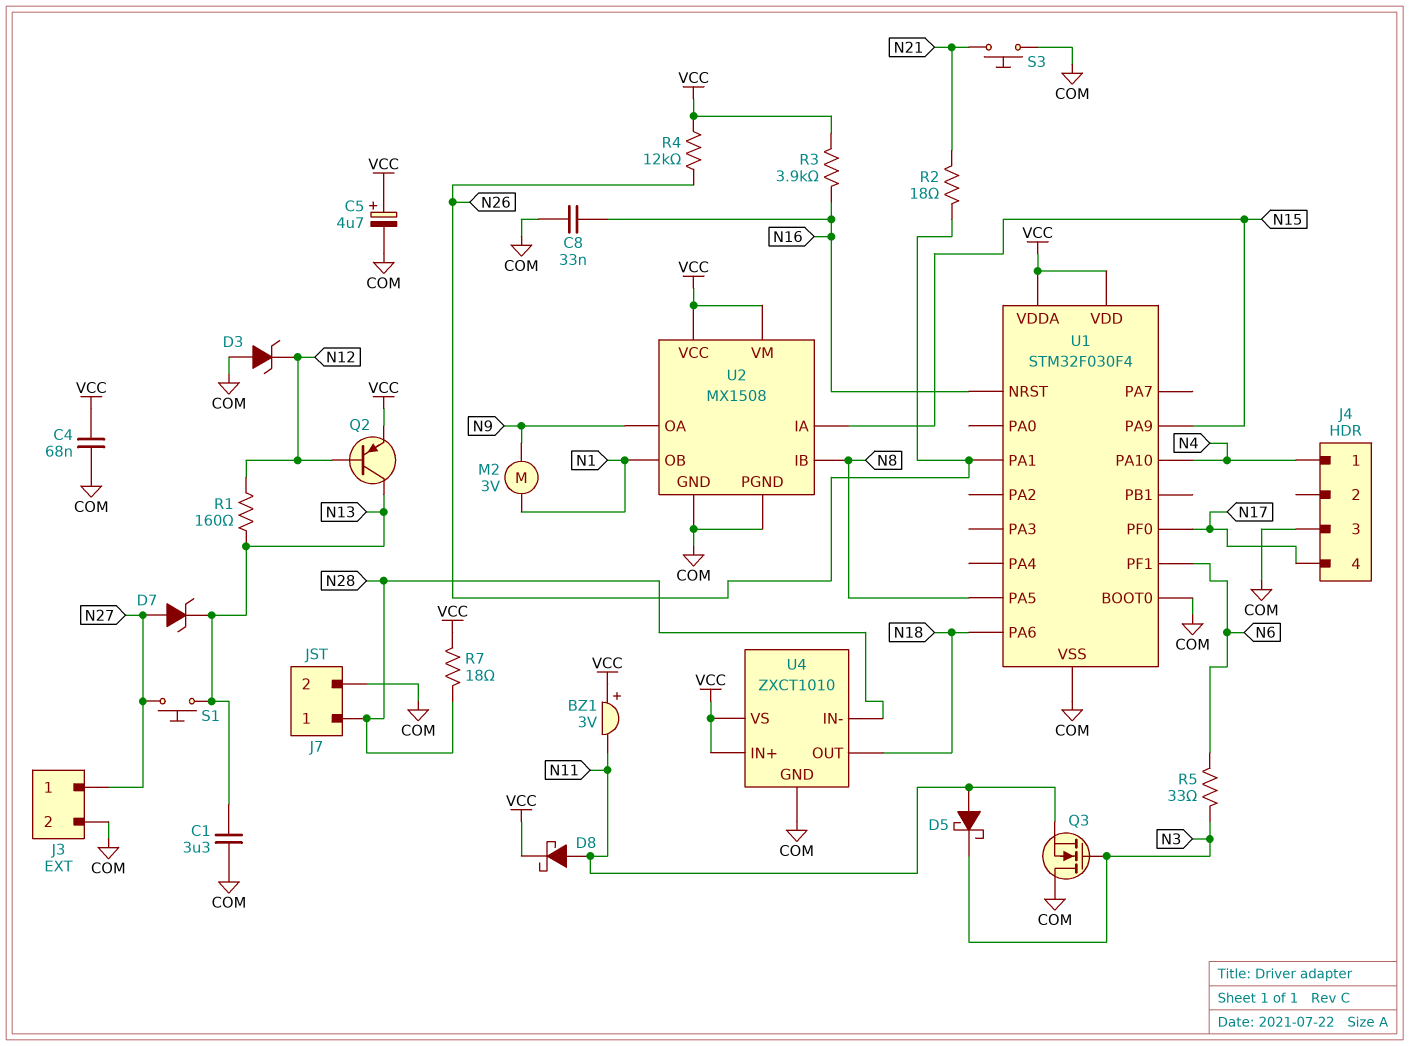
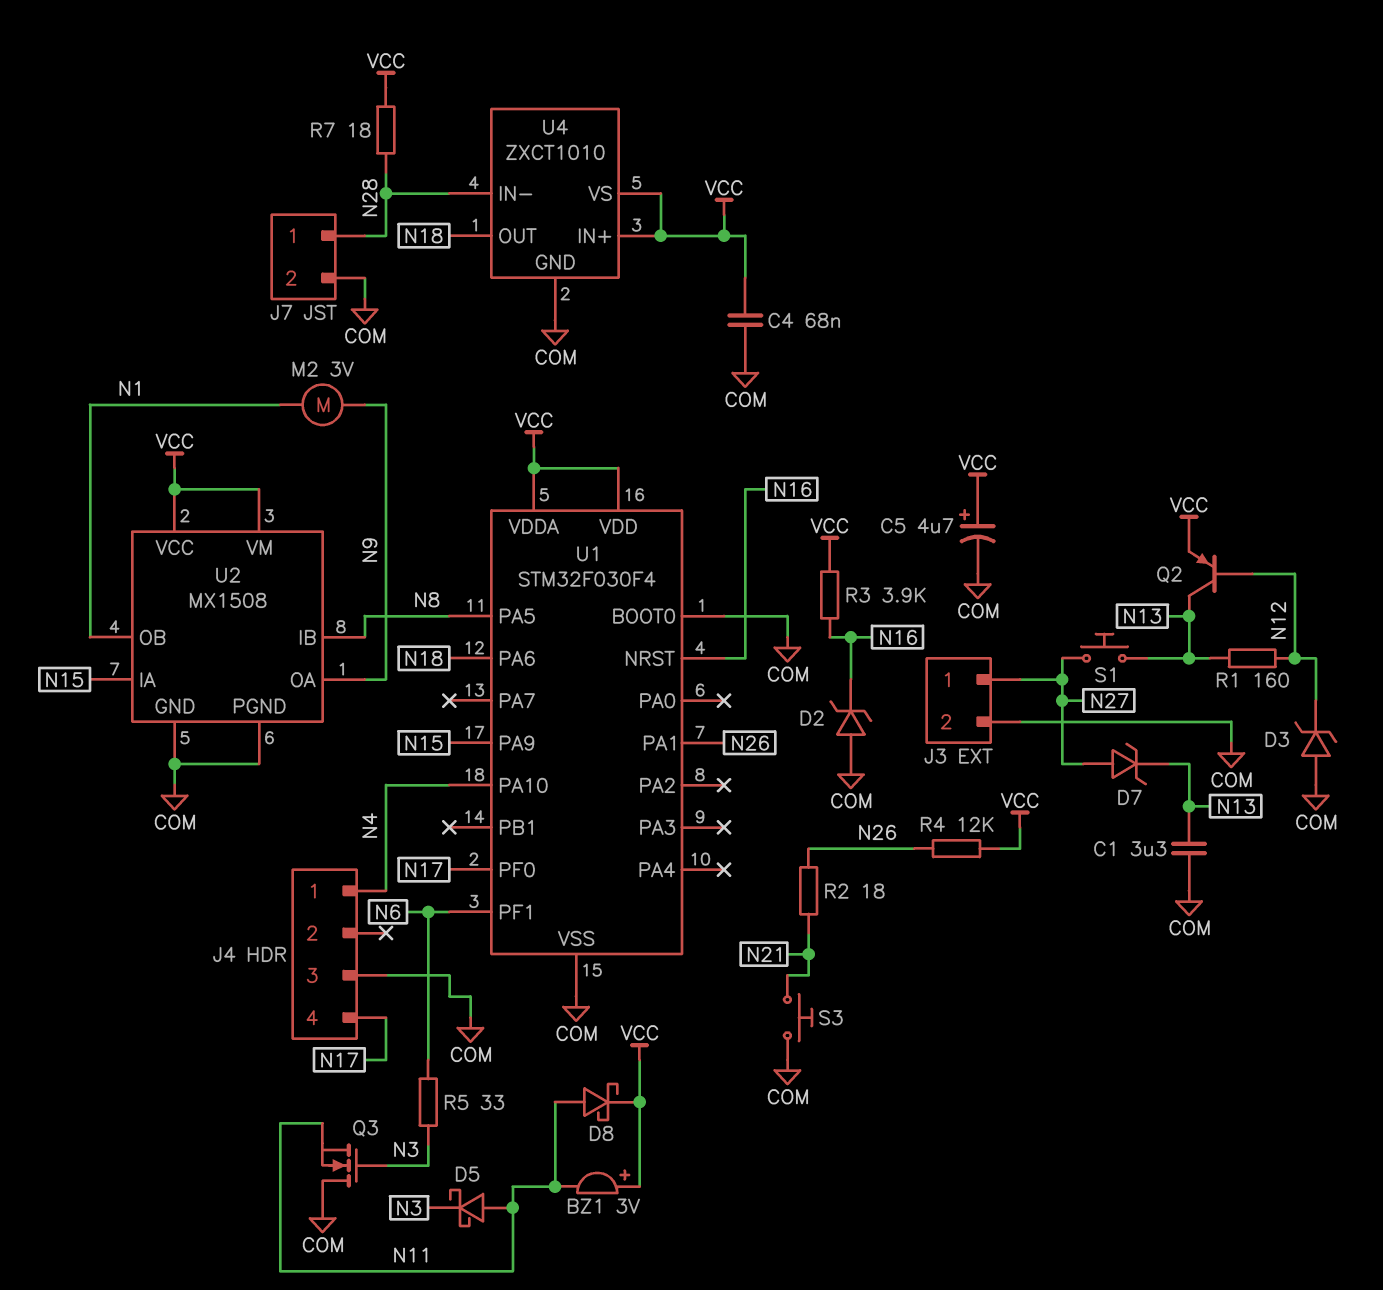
C8: 33nF (COM, N16) -> none
D2: none -> zener (A COM, K N16)

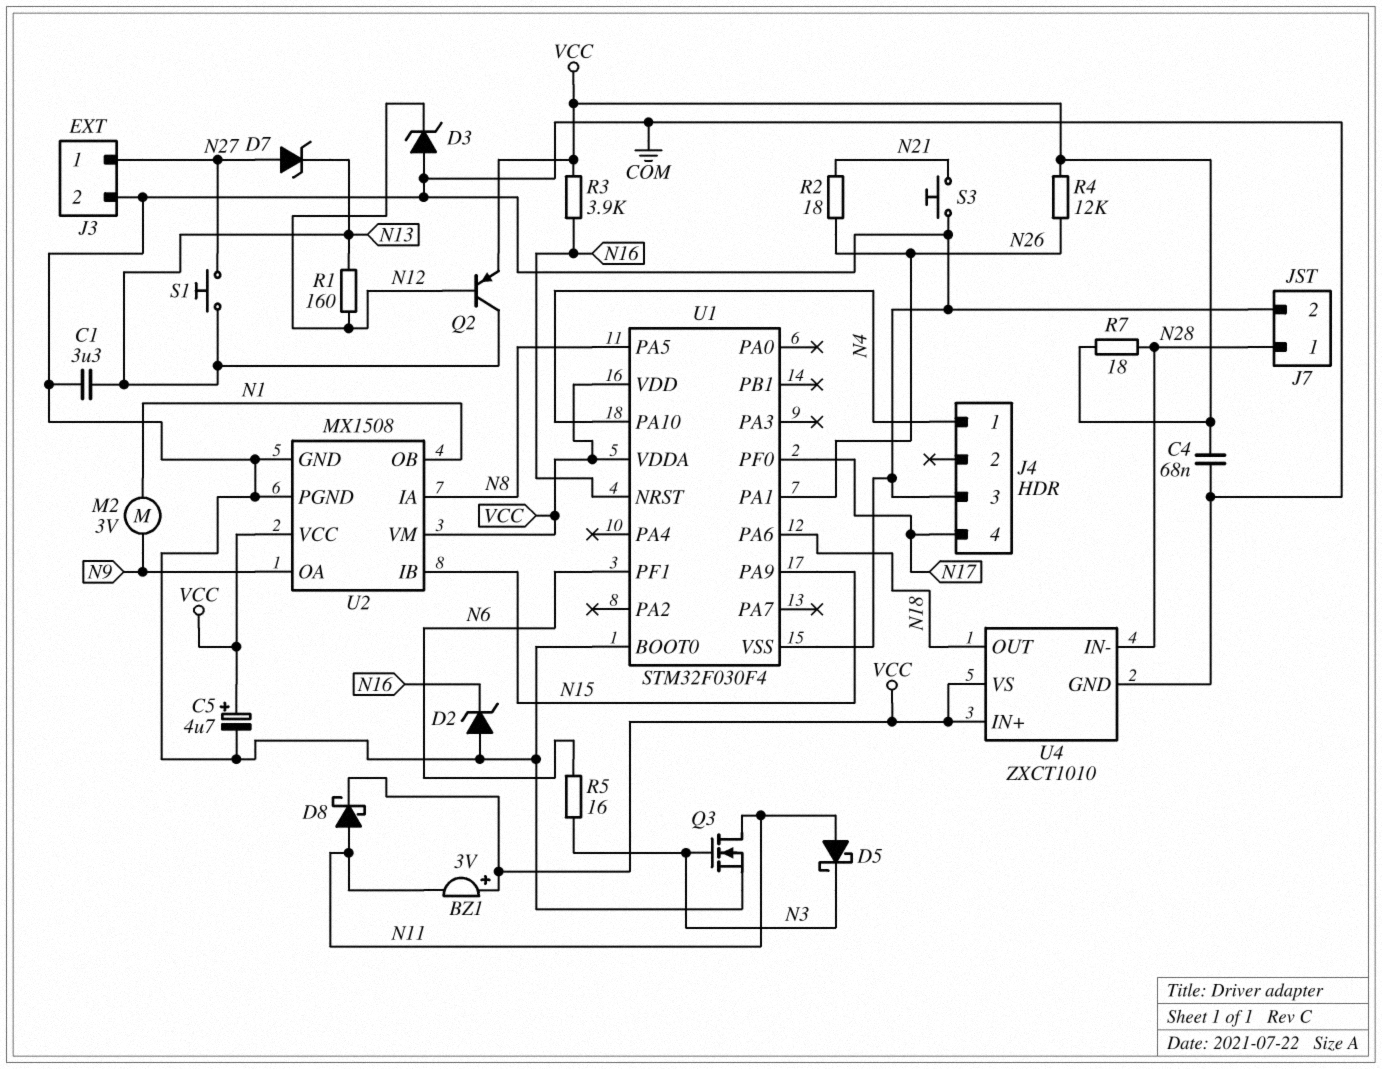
Q3: NMOS (G N3, D COM, S N11) -> NMOS (G N3, D N11, S COM)
R5: 33 (N3, N6) -> 16 (N3, N6)
U2 pin IA: N15 -> N8
U2 pin IB: N8 -> N15

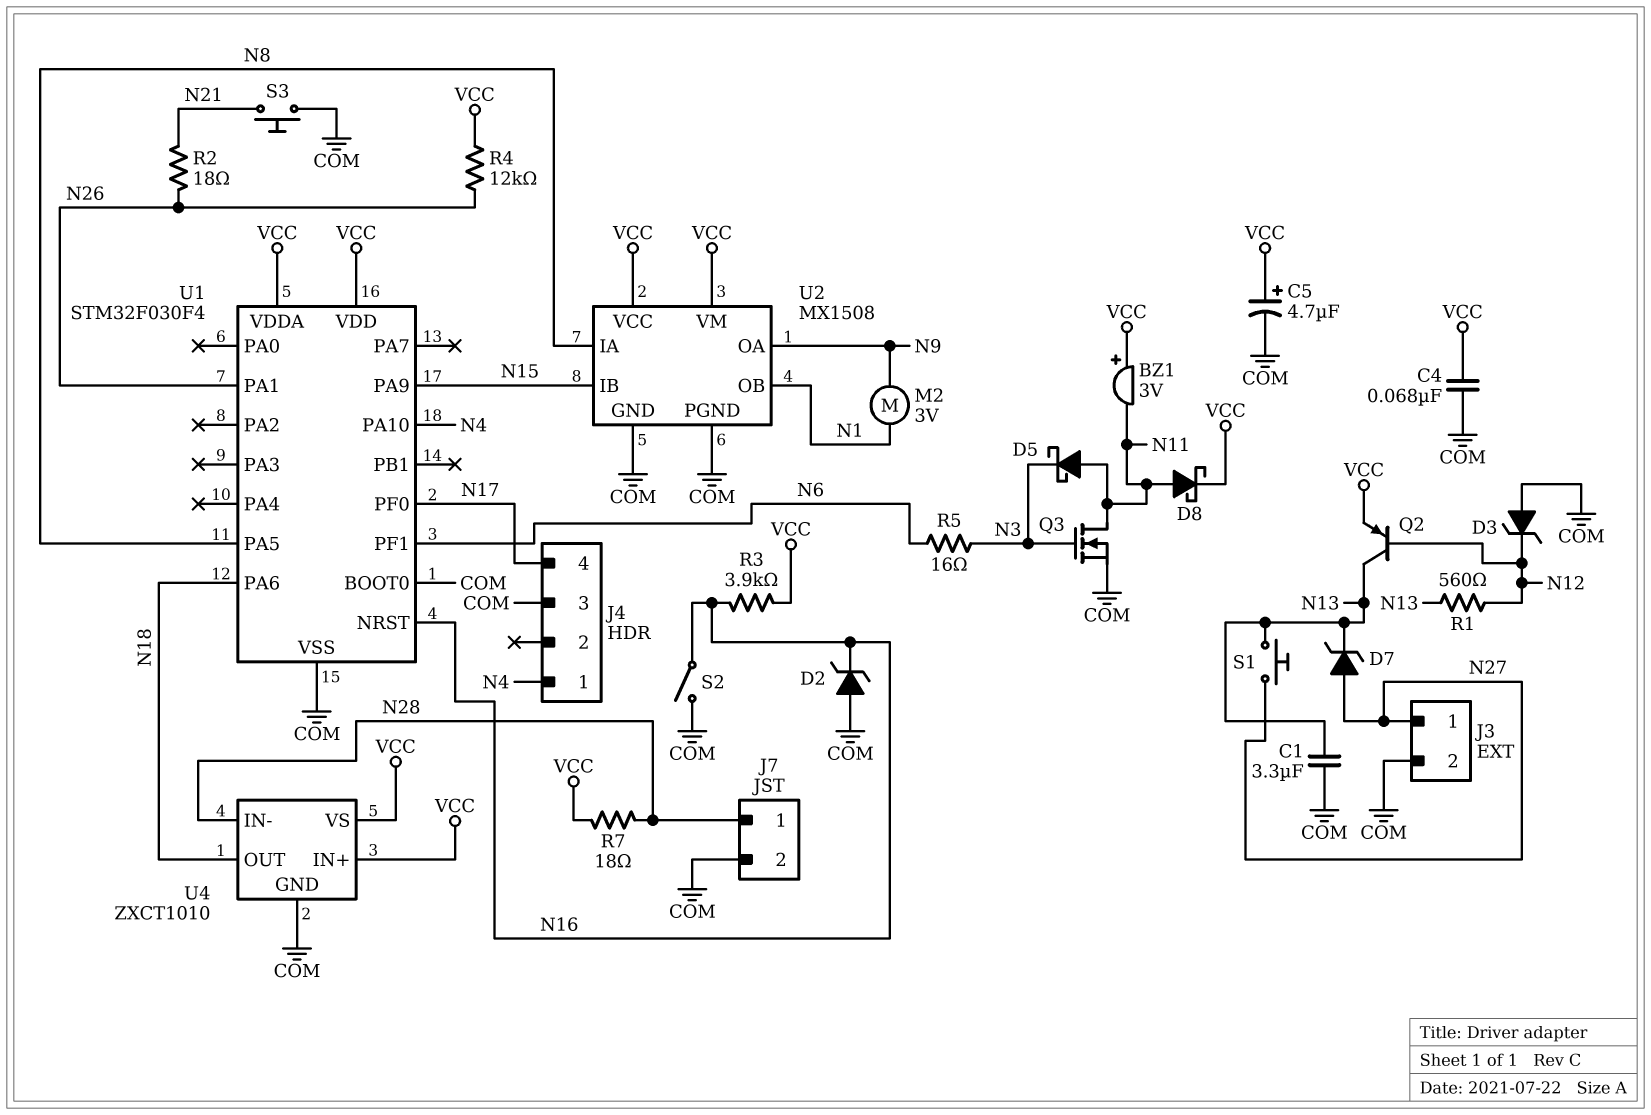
R1: 160 (N12, N13) -> 560 (N12, N13)
S2: none -> switch (COM, N16)

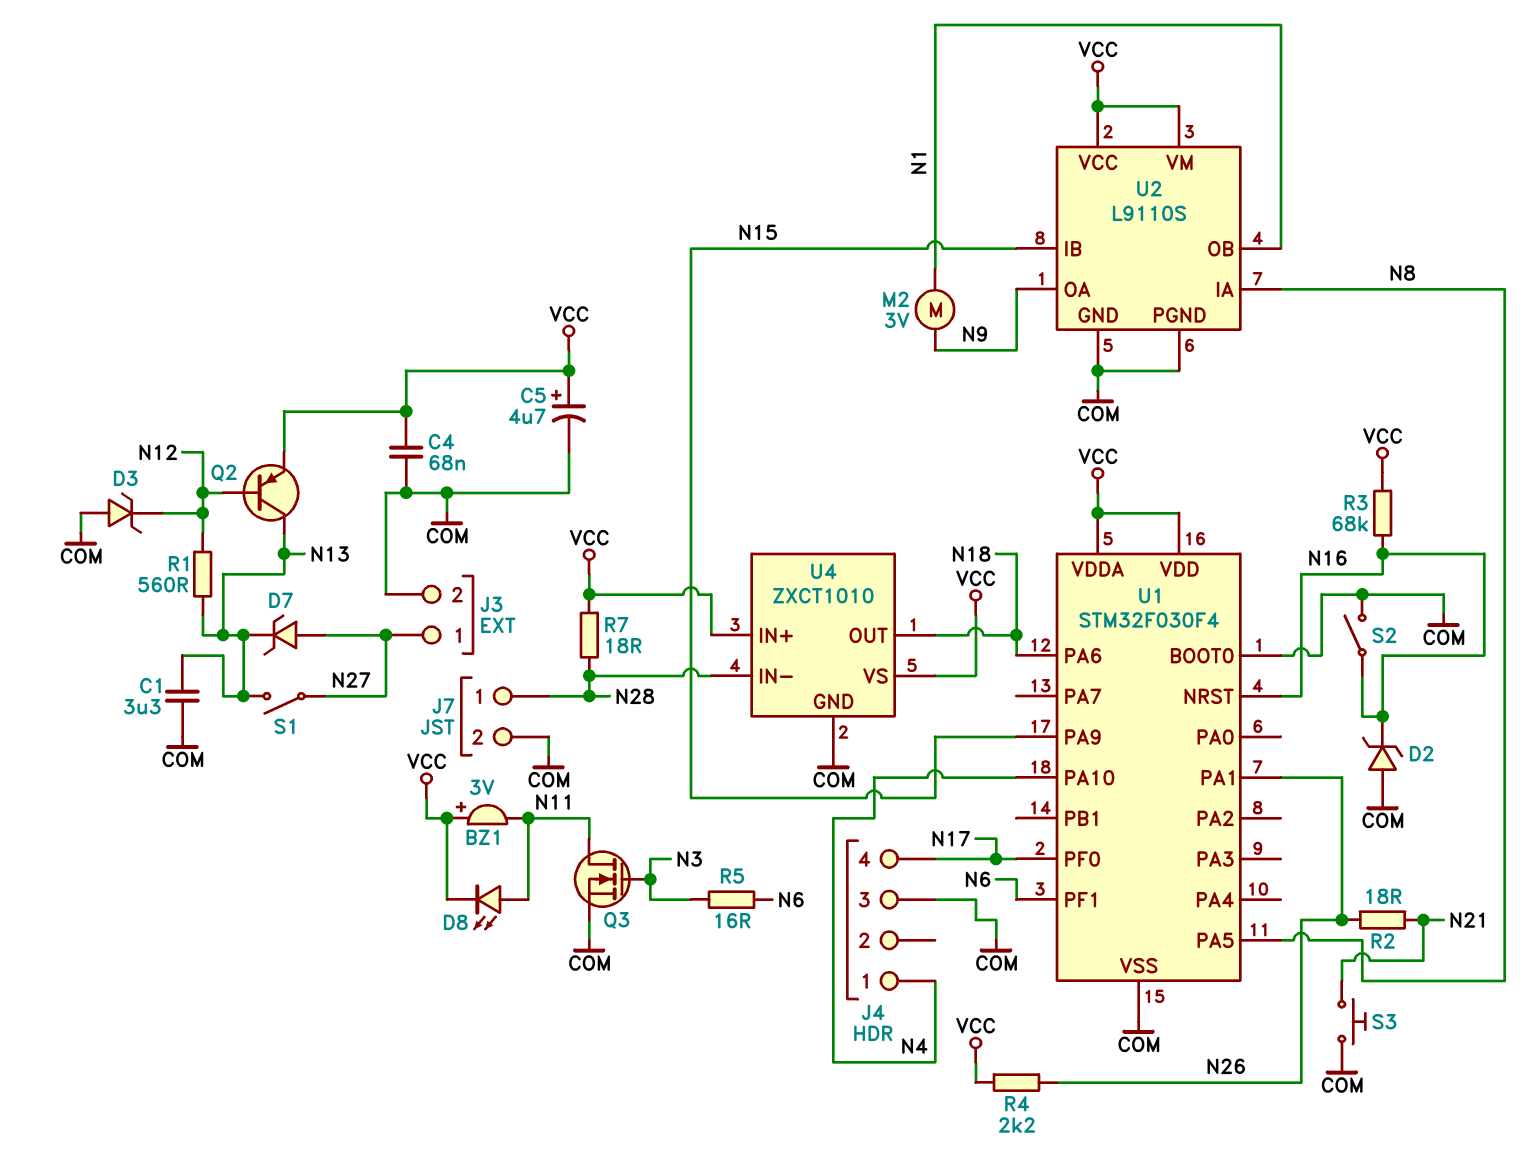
D5: schottky (A N11, K N3) -> none
D8: schottky (A N11, K VCC) -> LED (A N11, K VCC)
R3: 3.9k (N16, VCC) -> 68k (N16, VCC)
R4: 12k (N26, VCC) -> 2.2k (N26, VCC)
S1: button (N13, N27) -> switch (N13, N27)
U2: MX1508 -> L9110S

